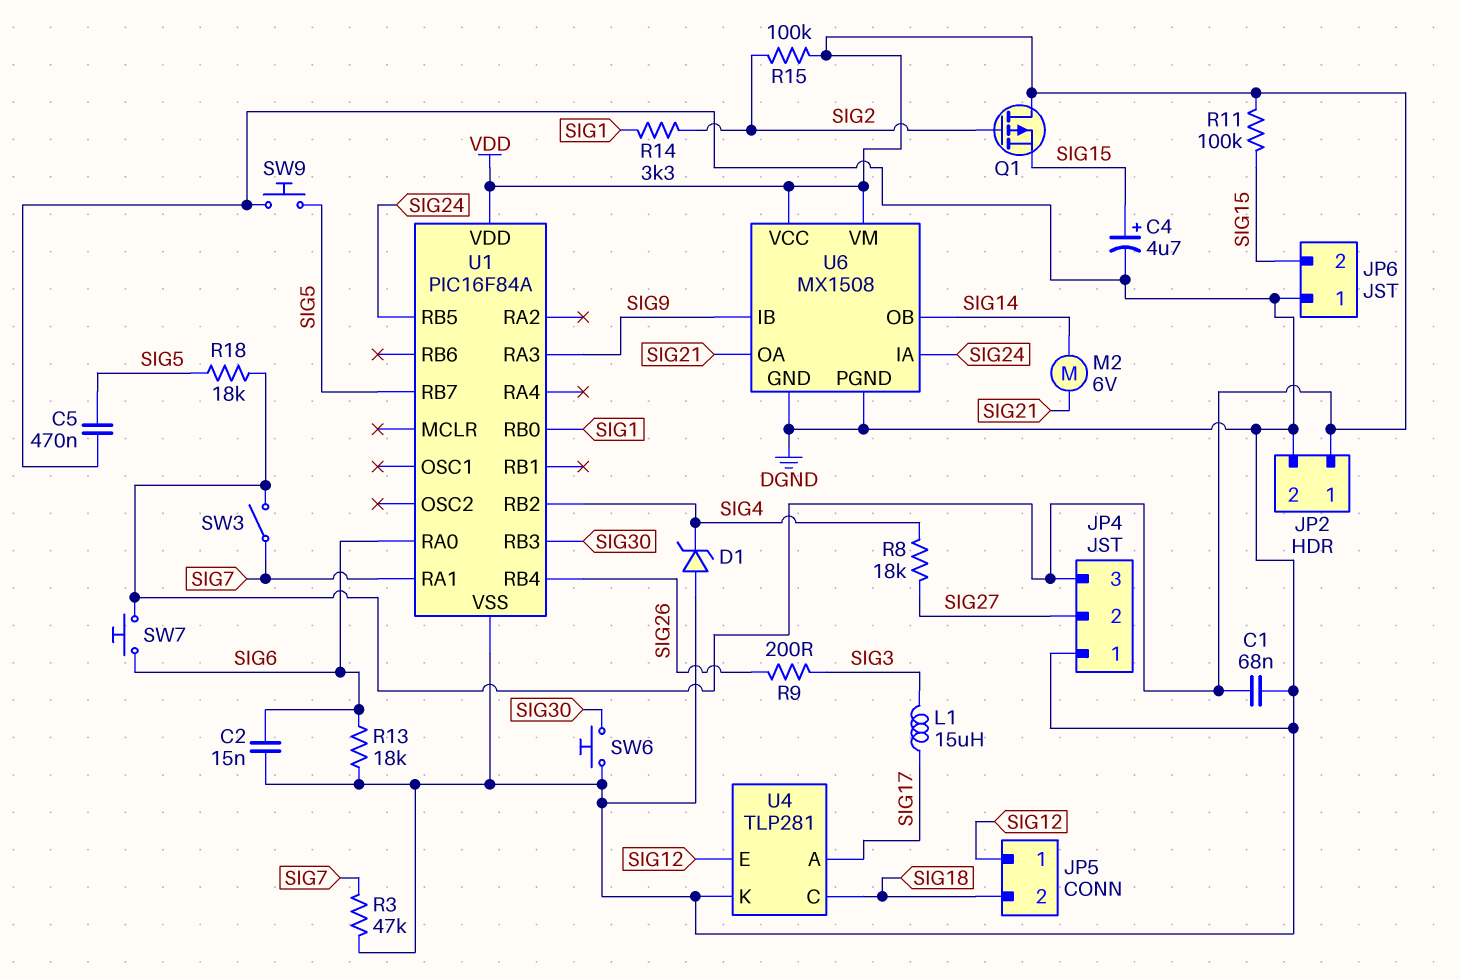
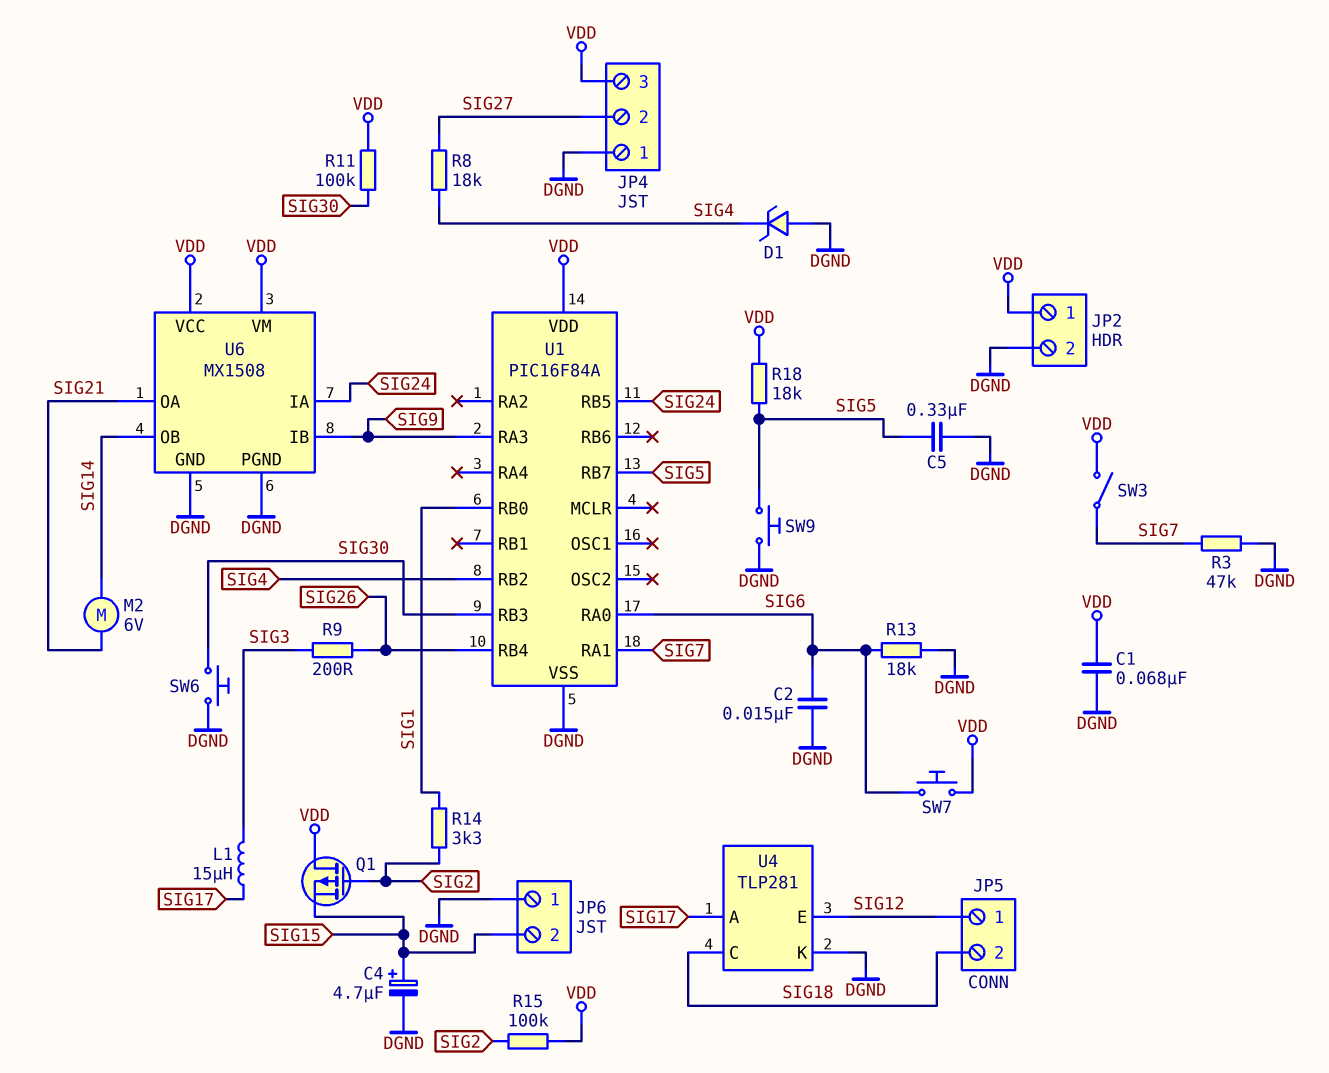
C5: 470nF (DGND, SIG5) -> 330nF (DGND, SIG5)
R11: 100k (SIG15, VDD) -> 100k (SIG30, VDD)

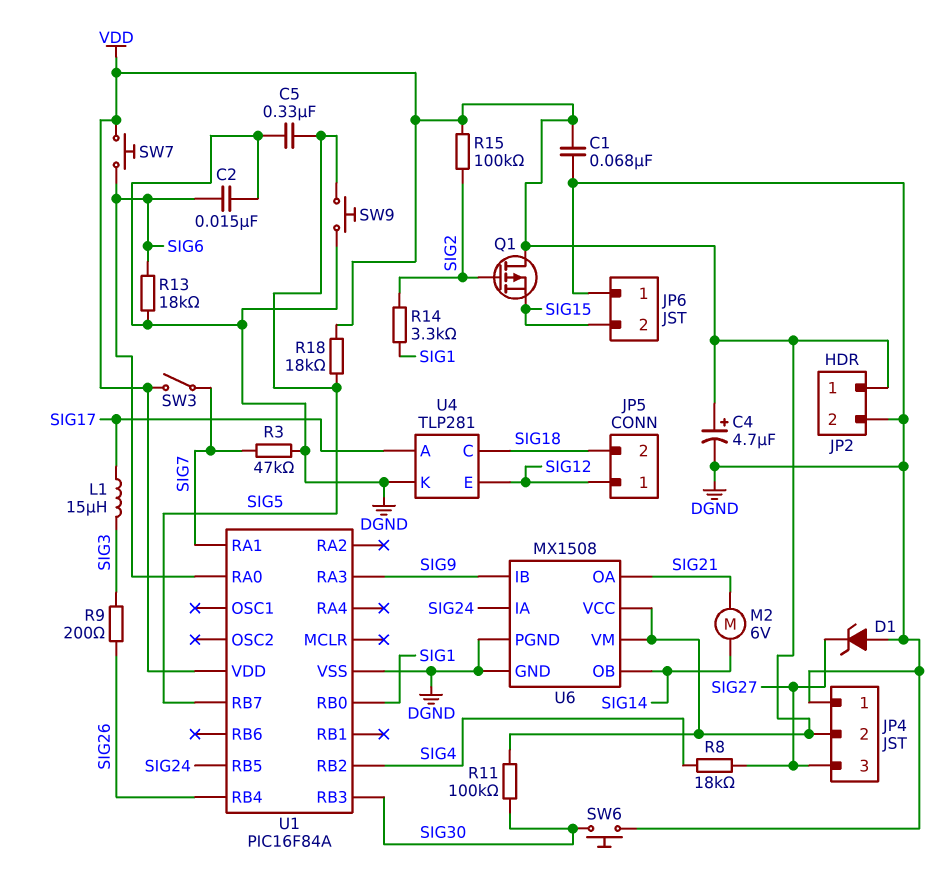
C4: 4.7uF (plus SIG15, minus DGND) -> 4.7uF (plus VDD, minus DGND)
D1: zener (A DGND, K SIG4) -> zener (A DGND, K SIG27)
JP4 pin 2: SIG27 -> VDD
JP4 pin 3: VDD -> SIG27

